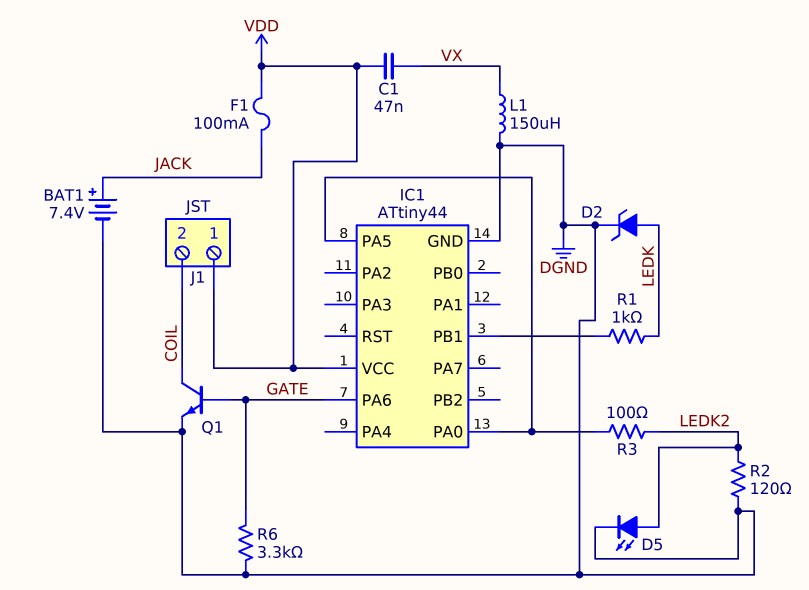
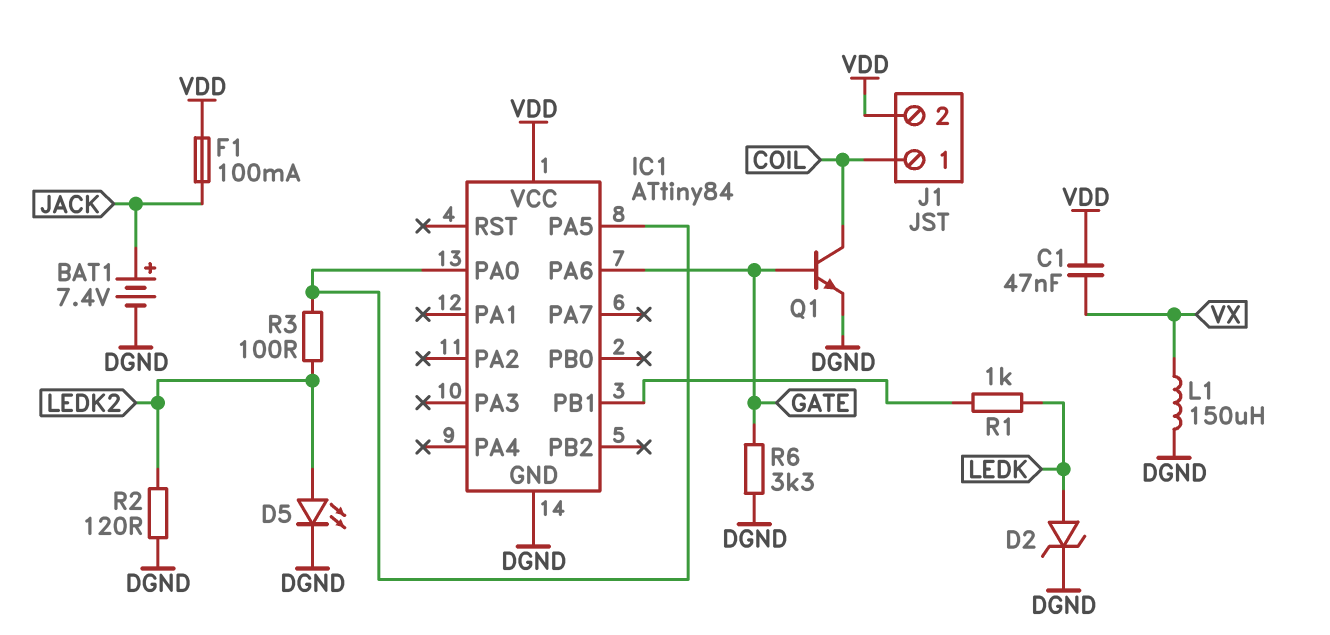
IC1: ATtiny44 -> ATtiny84
J1 pin 1: VDD -> COIL
J1 pin 2: COIL -> VDD

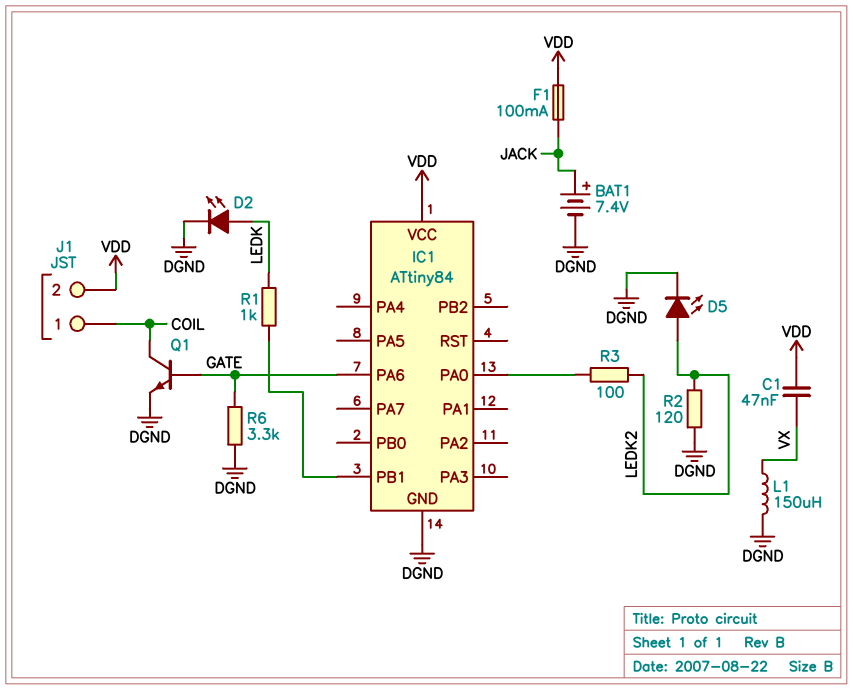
D2: zener (A LEDK, K DGND) -> LED (A LEDK, K DGND)
IC1 pin PA5: IC1/PA0 -> none

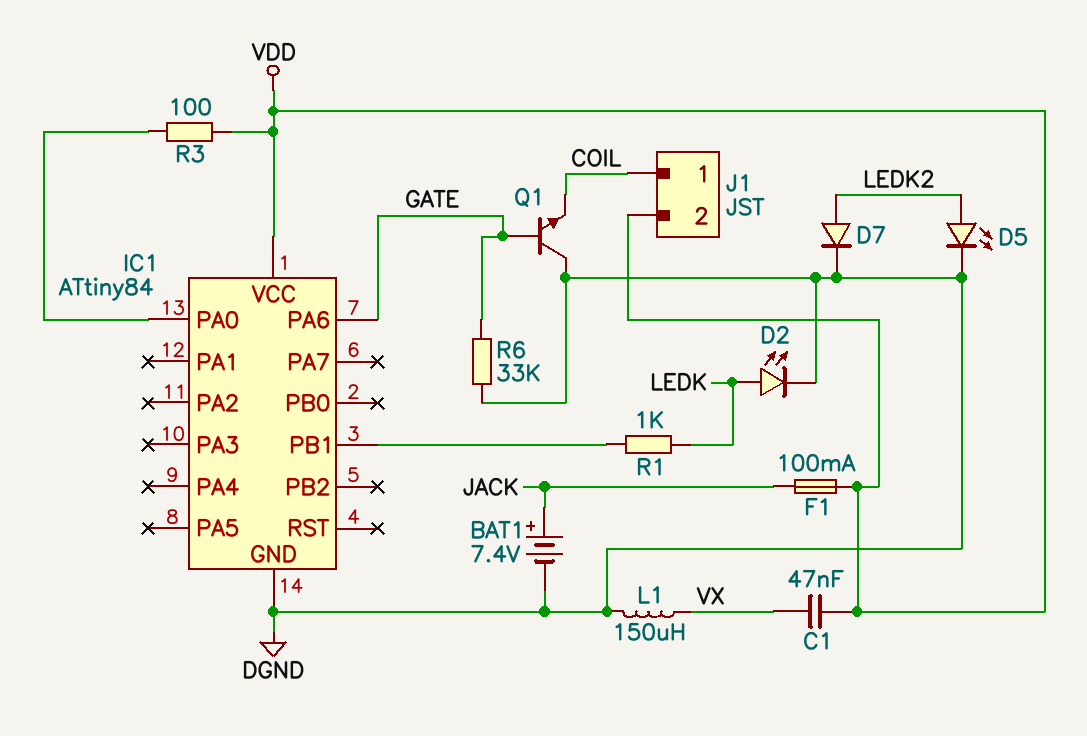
D7: none -> diode (A LEDK2, K DGND)
Q1: NPN (B GATE, C COIL, E DGND) -> NPN (B GATE, C DGND, E COIL)
R2: 120 (DGND, LEDK2) -> none
R3: 100 (IC1/PA0, LEDK2) -> 100 (IC1/PA0, VDD)
R6: 3.3k (DGND, GATE) -> 33k (DGND, GATE)

